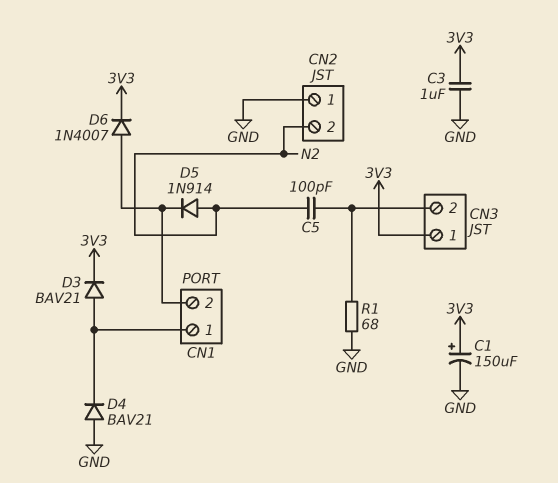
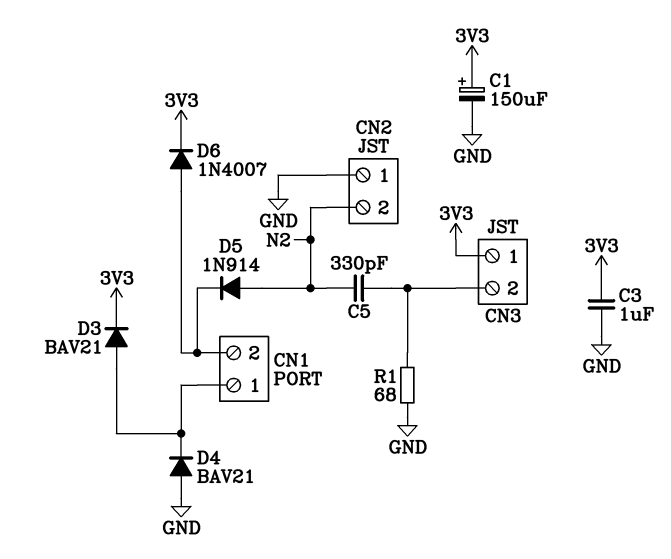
C5: 100pF (CN3/2, N2) -> 330pF (CN3/2, N2)

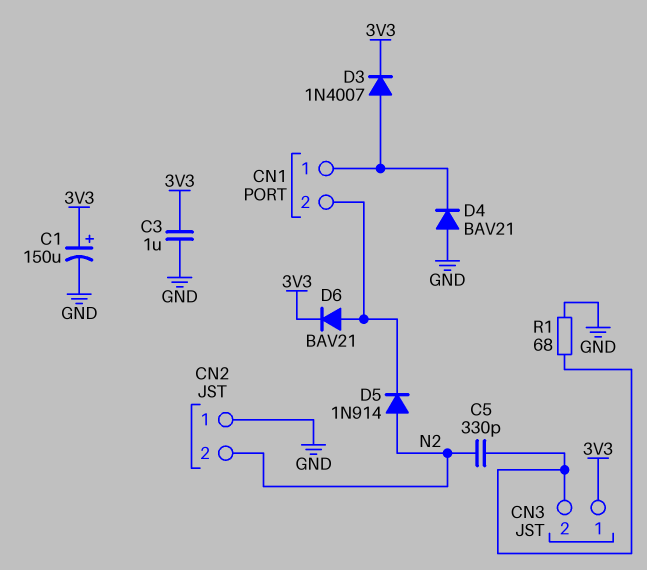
D3: diode BAV21 (A CN1/1, K 3V3) -> diode 1N4007 (A CN1/1, K 3V3)
D6: diode 1N4007 (A CN1/2, K 3V3) -> diode BAV21 (A CN1/2, K 3V3)

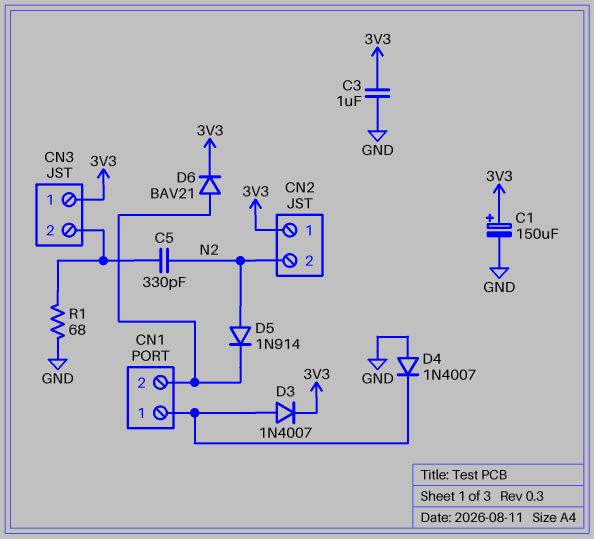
CN2 pin 1: GND -> 3V3
D4: diode BAV21 (A GND, K CN1/1) -> diode 1N4007 (A GND, K CN1/1)

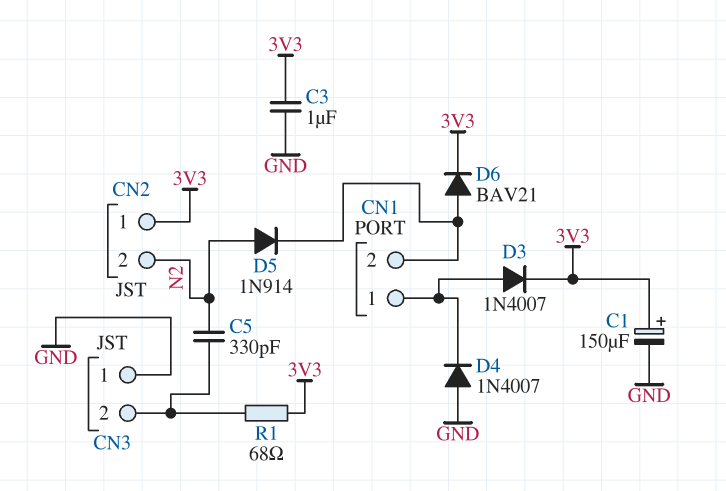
CN3 pin 1: 3V3 -> GND
R1: 68 (CN3/2, GND) -> 68 (3V3, CN3/2)

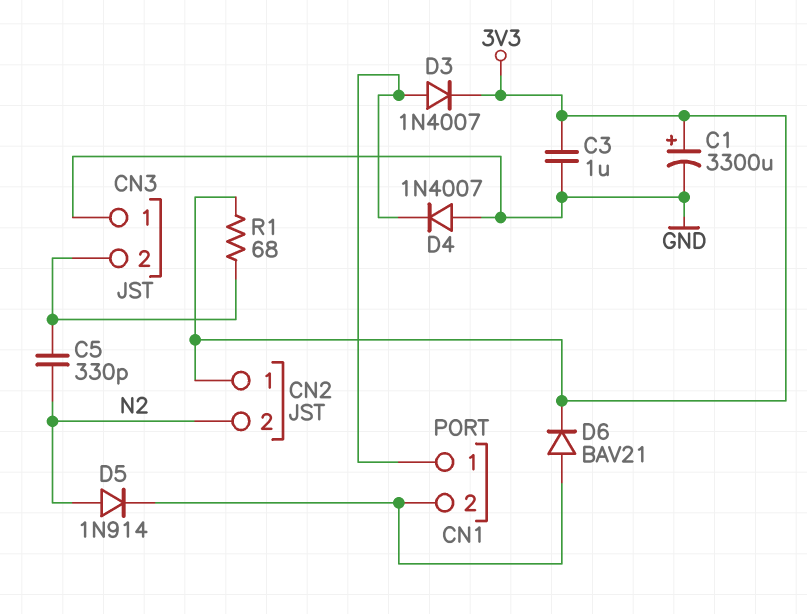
C1: 150uF (plus 3V3, minus GND) -> 3300uF (plus 3V3, minus GND)

